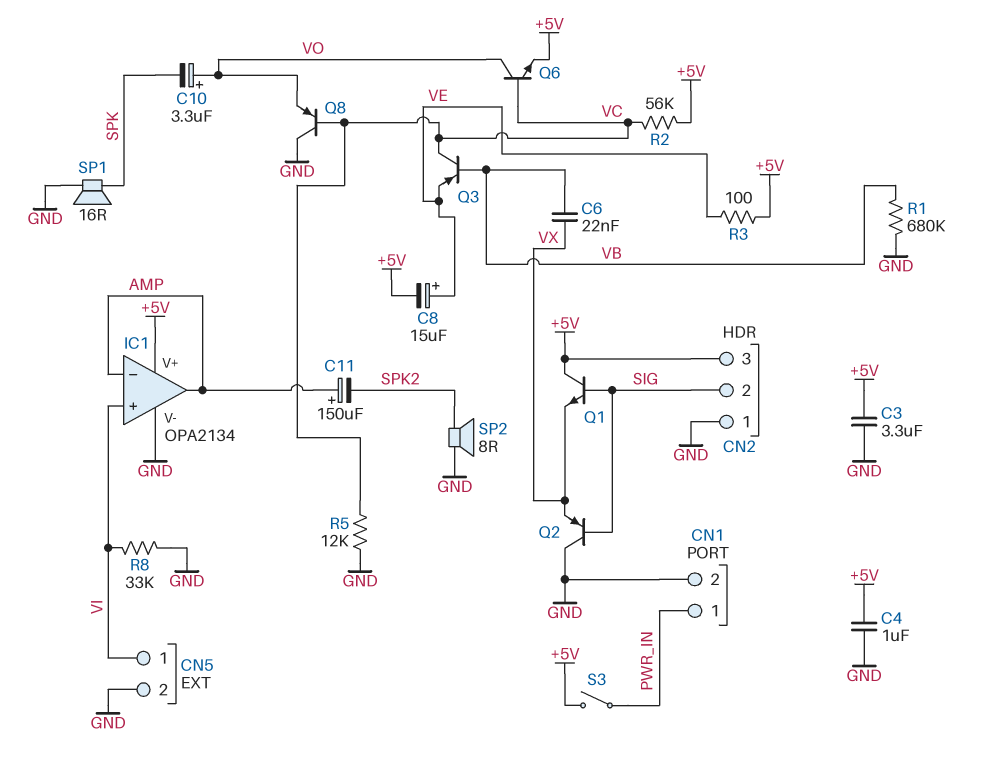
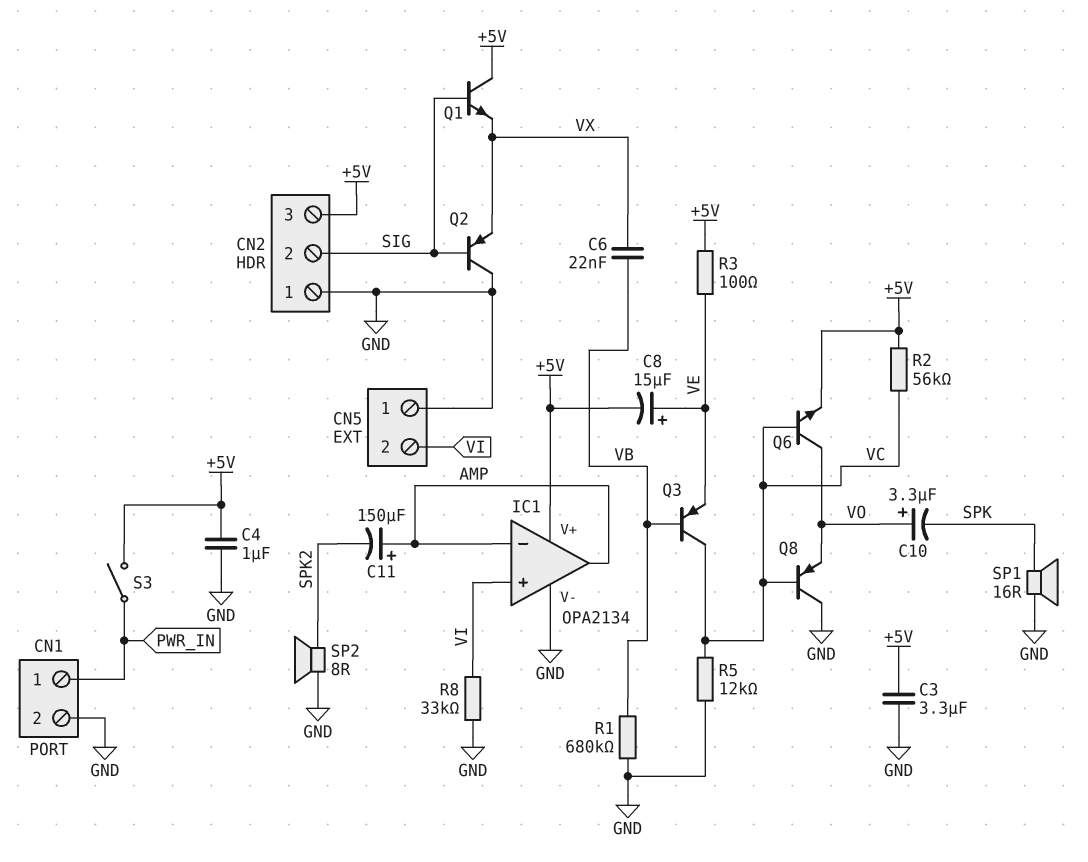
CN5 pin 1: VI -> GND
CN5 pin 2: GND -> VI

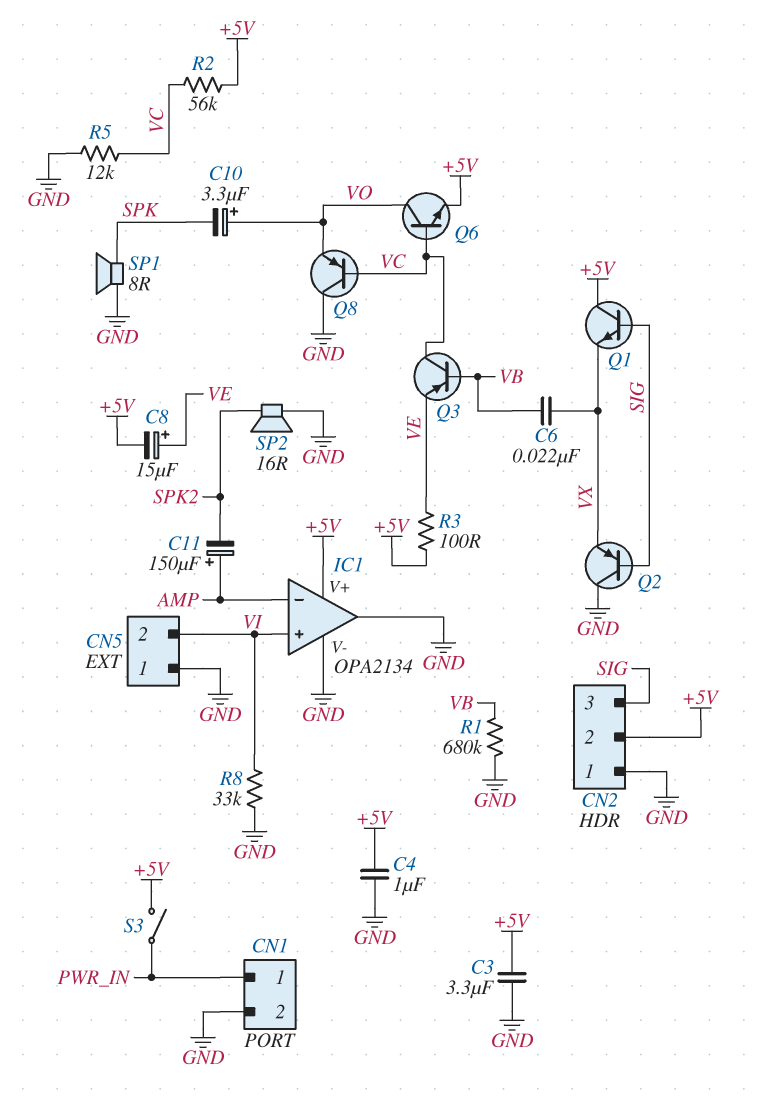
CN2 pin 2: SIG -> +5V
CN2 pin 3: +5V -> SIG
IC1 pin out: AMP -> GND
SP1: speaker 16R (GND, SPK) -> speaker 8R (GND, SPK)
SP2: speaker 8R (GND, SPK2) -> speaker 16R (GND, SPK2)

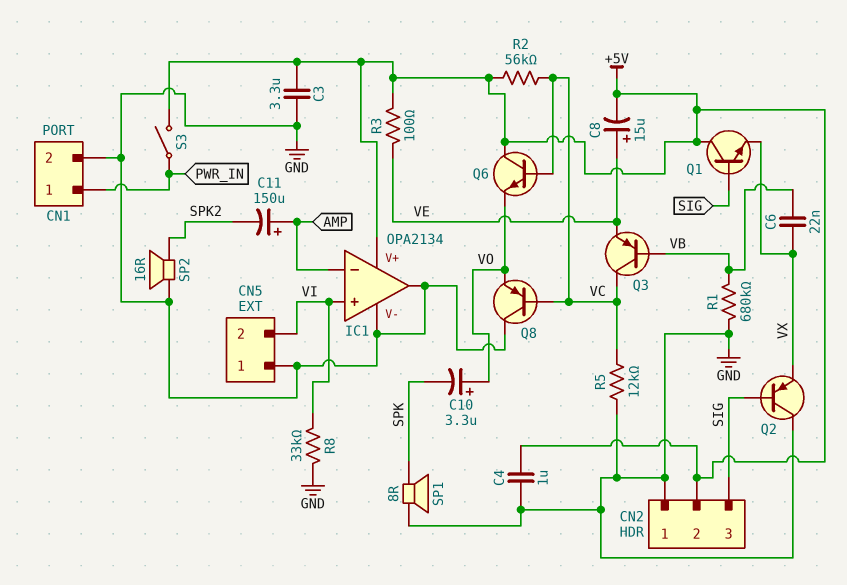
Q6: NPN (B VC, C VO, E +5V) -> NPN (B VC, C +5V, E VO)

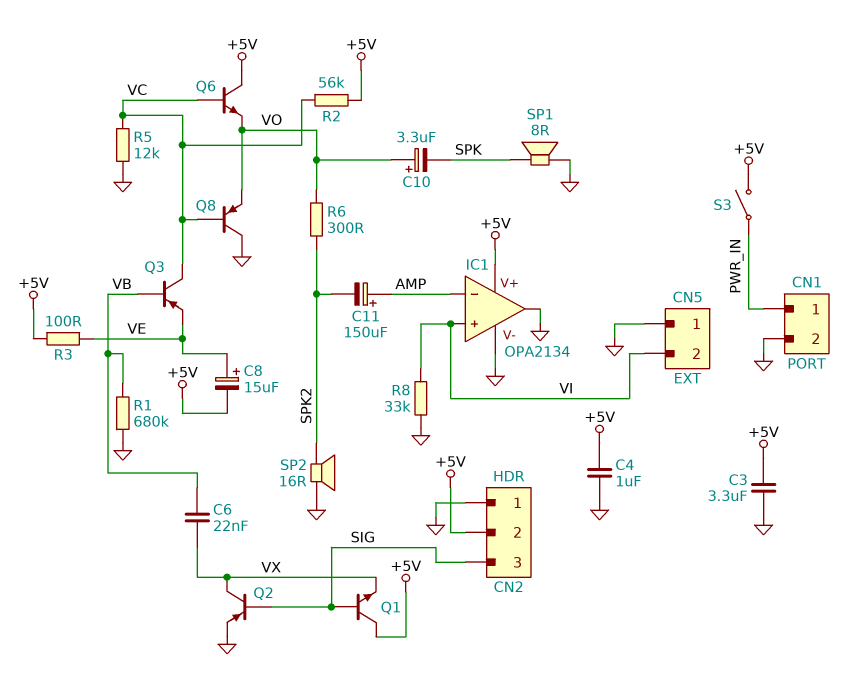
Q2: PNP (B SIG, C GND, E VX) -> PNP (B SIG, C VX, E GND)
R6: none -> 300 (SPK2, VO)

